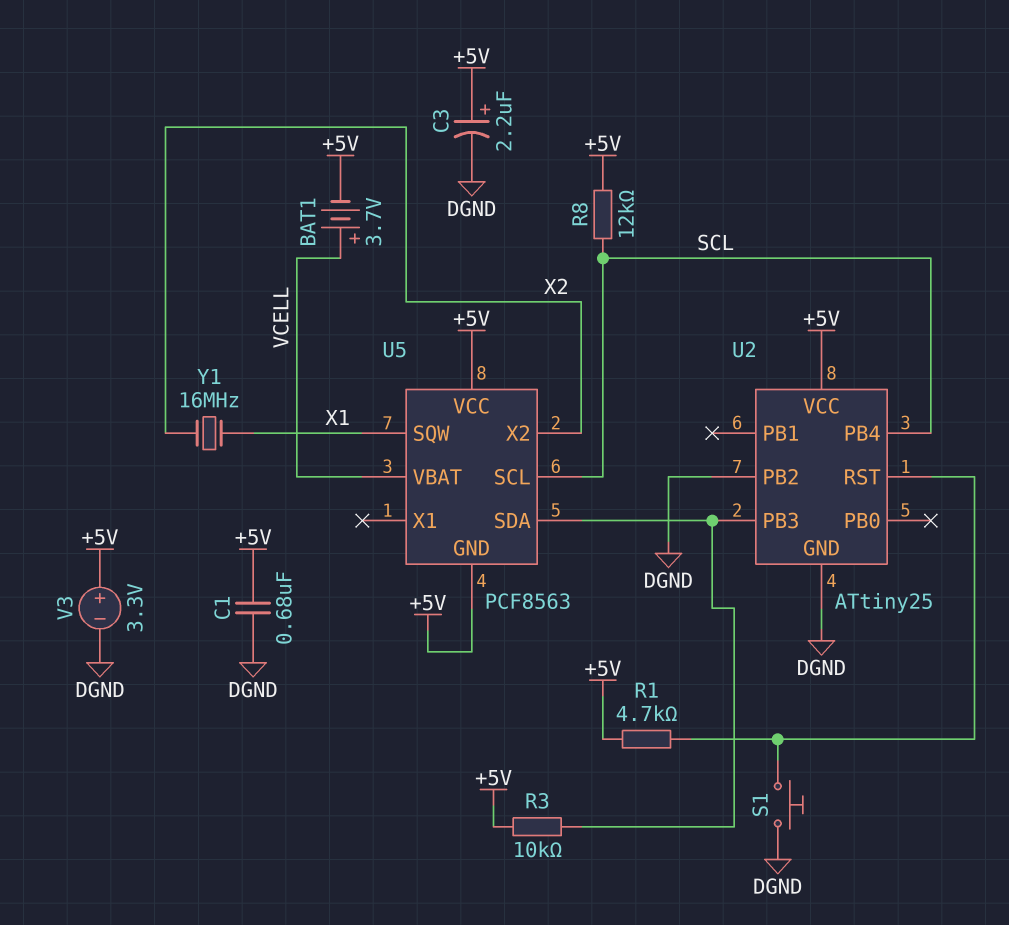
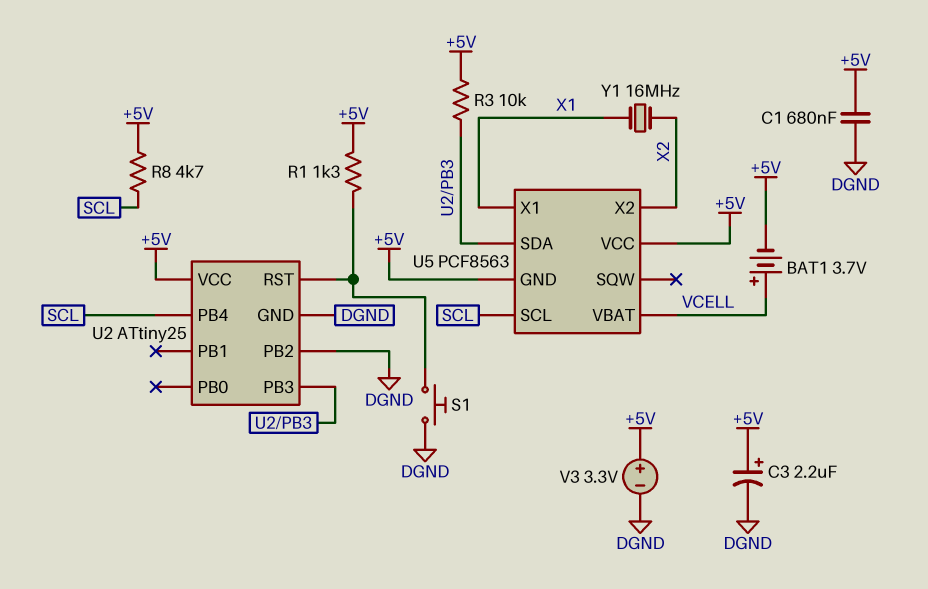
R1: 4.7k (+5V, U2/RST) -> 1.3k (+5V, U2/RST)
R8: 12k (+5V, SCL) -> 4.7k (+5V, SCL)
U5 pin SQW: X1 -> none
U5 pin X1: none -> X1

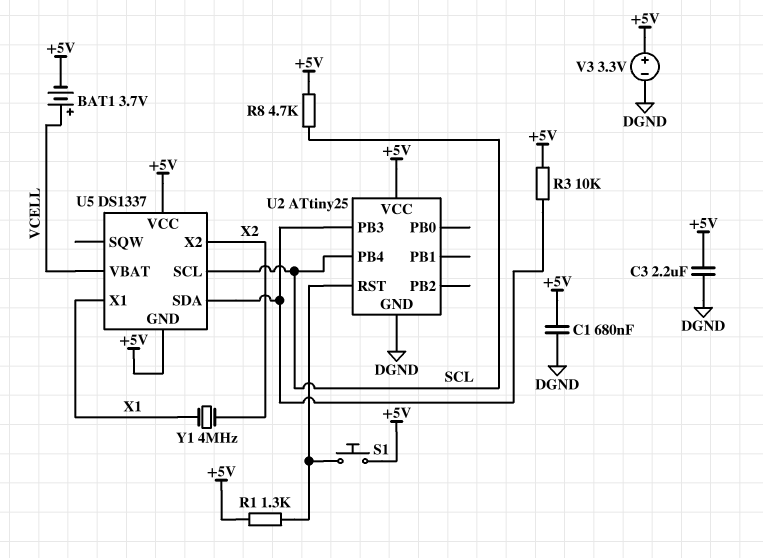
C3: 2.2uF (plus +5V, minus DGND) -> 2.2uF (+5V, DGND)
S1: button (DGND, U2/RST) -> button (+5V, U2/RST)
U2 pin PB2: DGND -> none
U5: PCF8563 -> DS1337
Y1: 16MHz (X1, X2) -> 4MHz (X1, X2)

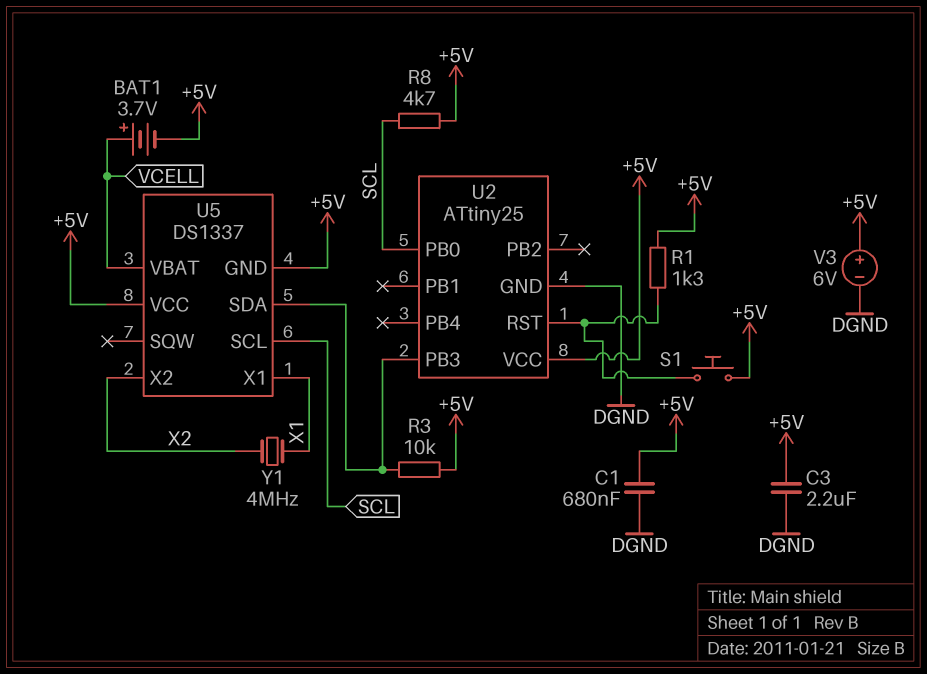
U2 pin PB0: none -> SCL
U2 pin PB4: SCL -> none
V3: 3.3V (plus +5V, minus DGND) -> 6V (plus +5V, minus DGND)

